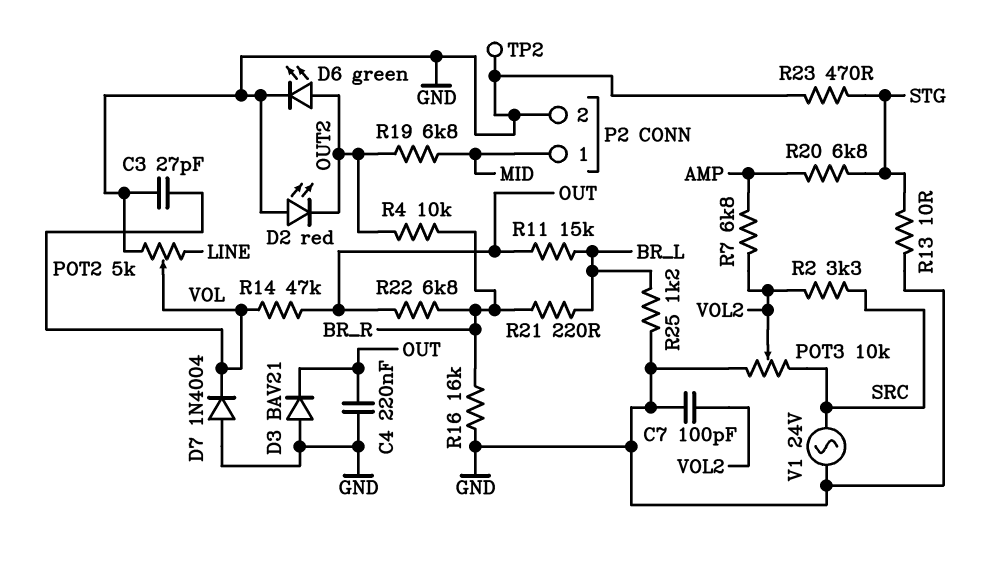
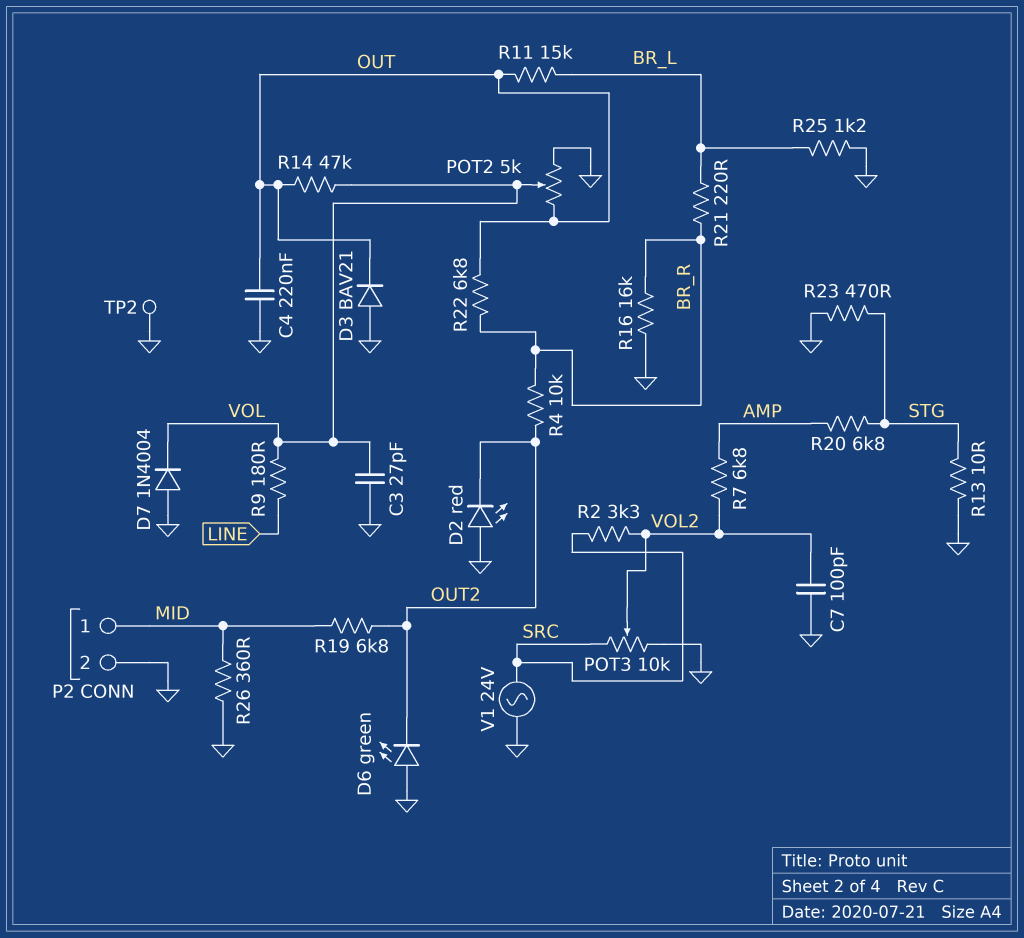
D6: LED green (A OUT2, K GND) -> LED green (A GND, K OUT2)
POT2: 5k (GND, LINE, wiper VOL) -> 5k (GND, OUT, wiper VOL)
R9: none -> 180 (LINE, VOL)
R26: none -> 360 (GND, MID)

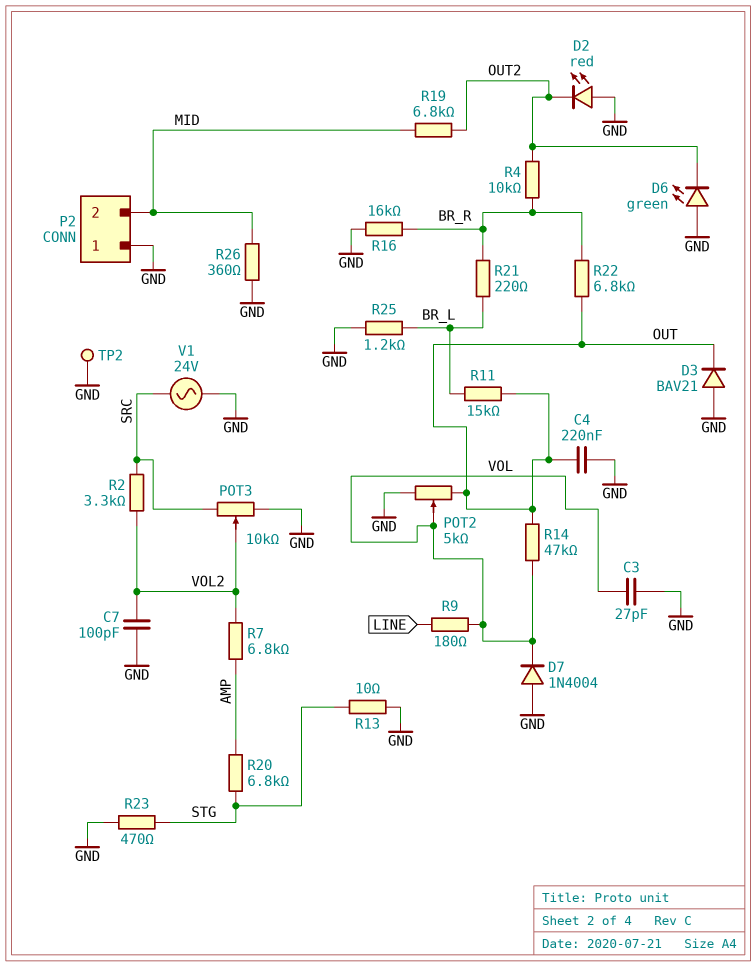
P2 pin 1: MID -> GND
P2 pin 2: GND -> MID

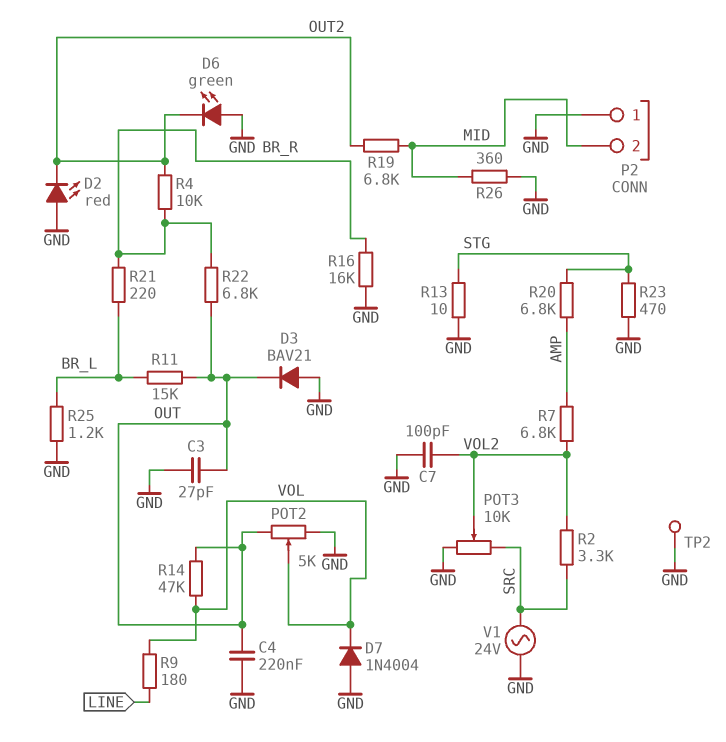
C3: 27pF (GND, VOL) -> 27pF (GND, OUT)

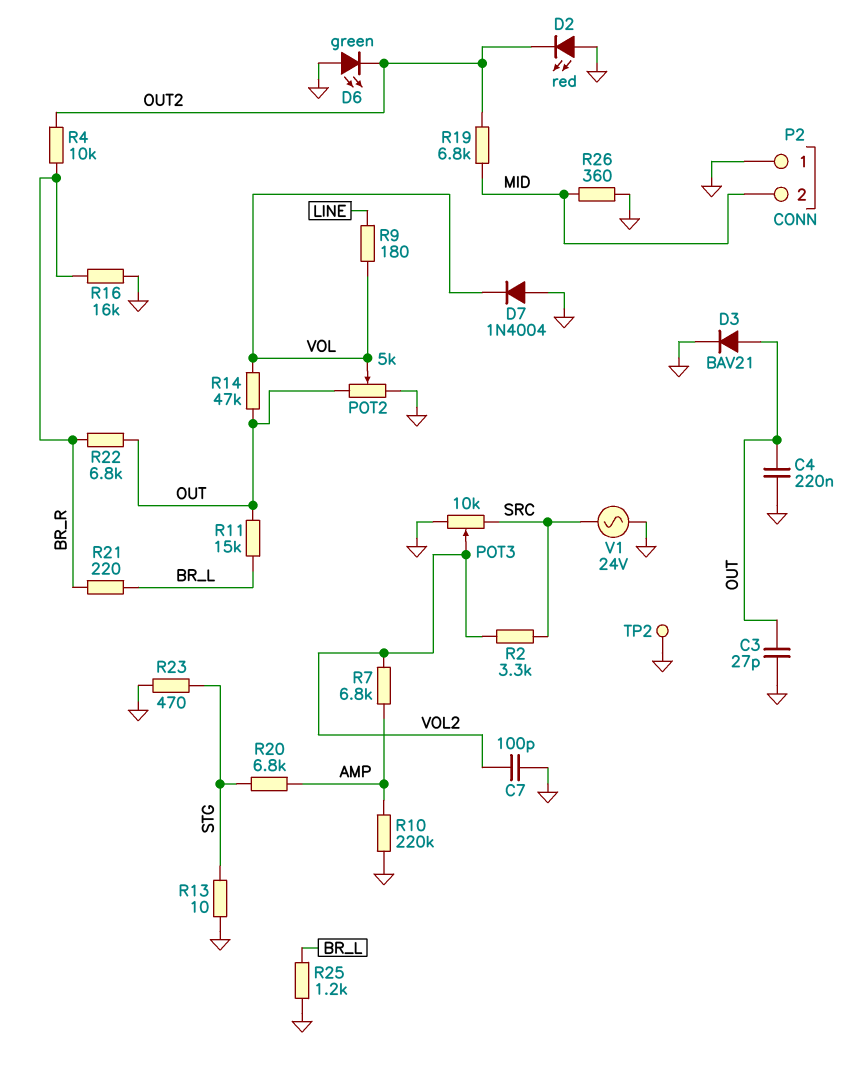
D3: diode BAV21 (A GND, K OUT) -> diode BAV21 (A OUT, K GND)
R10: none -> 220k (AMP, GND)

